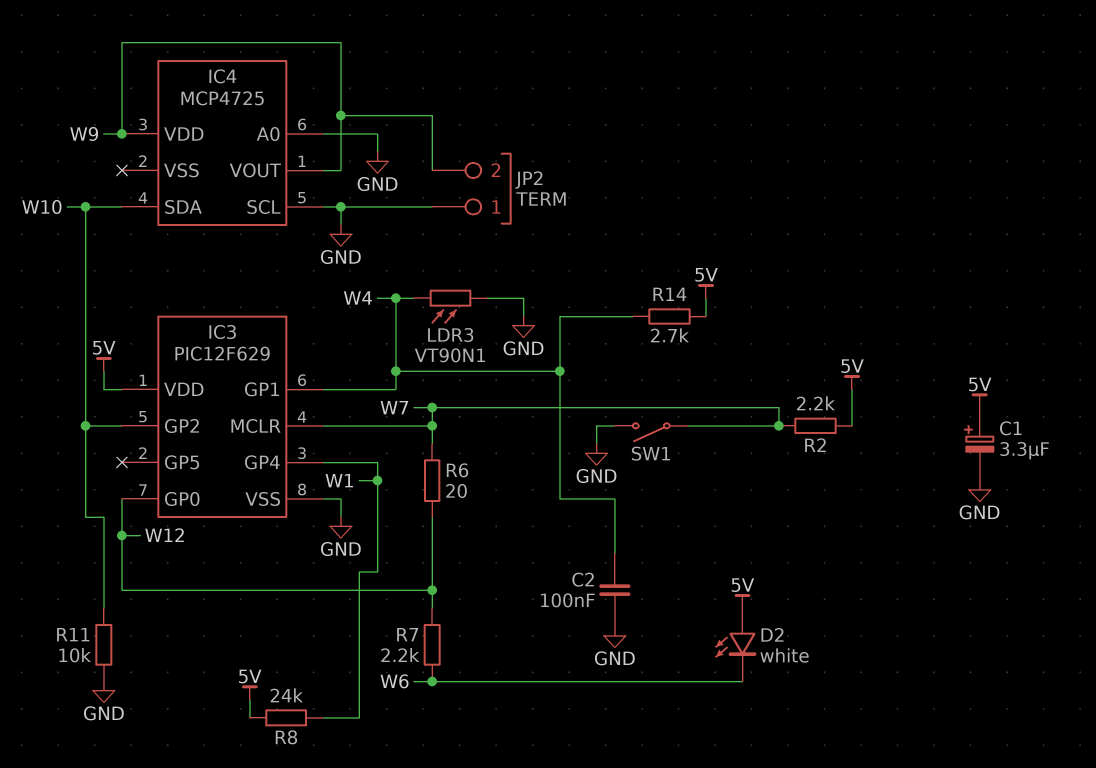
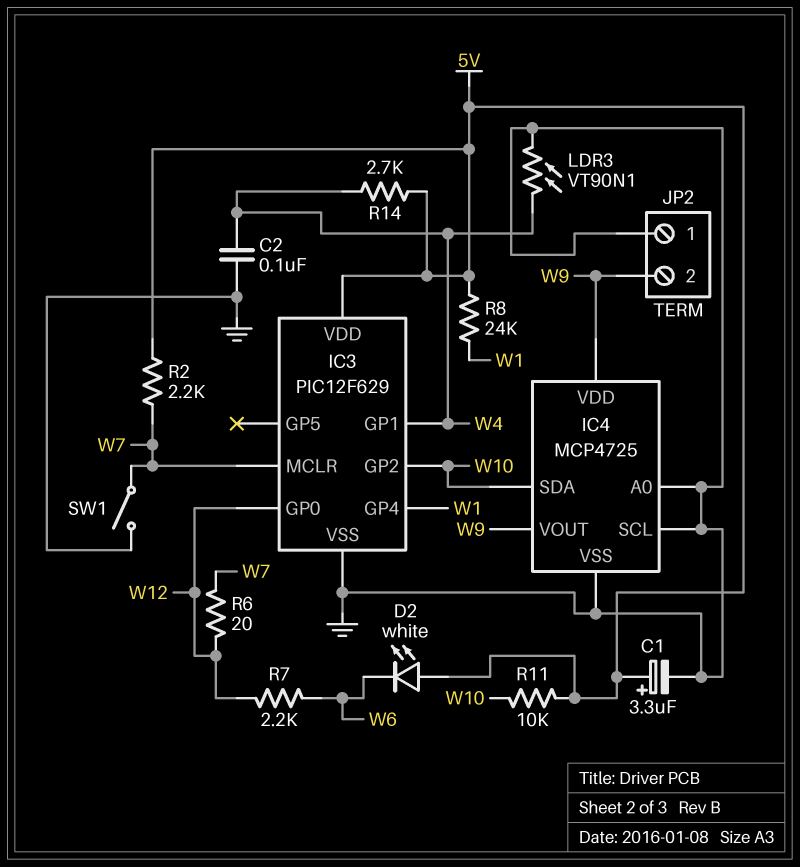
IC4 pin VSS: none -> GND
R11: 10k (GND, W10) -> 10k (5V, W10)

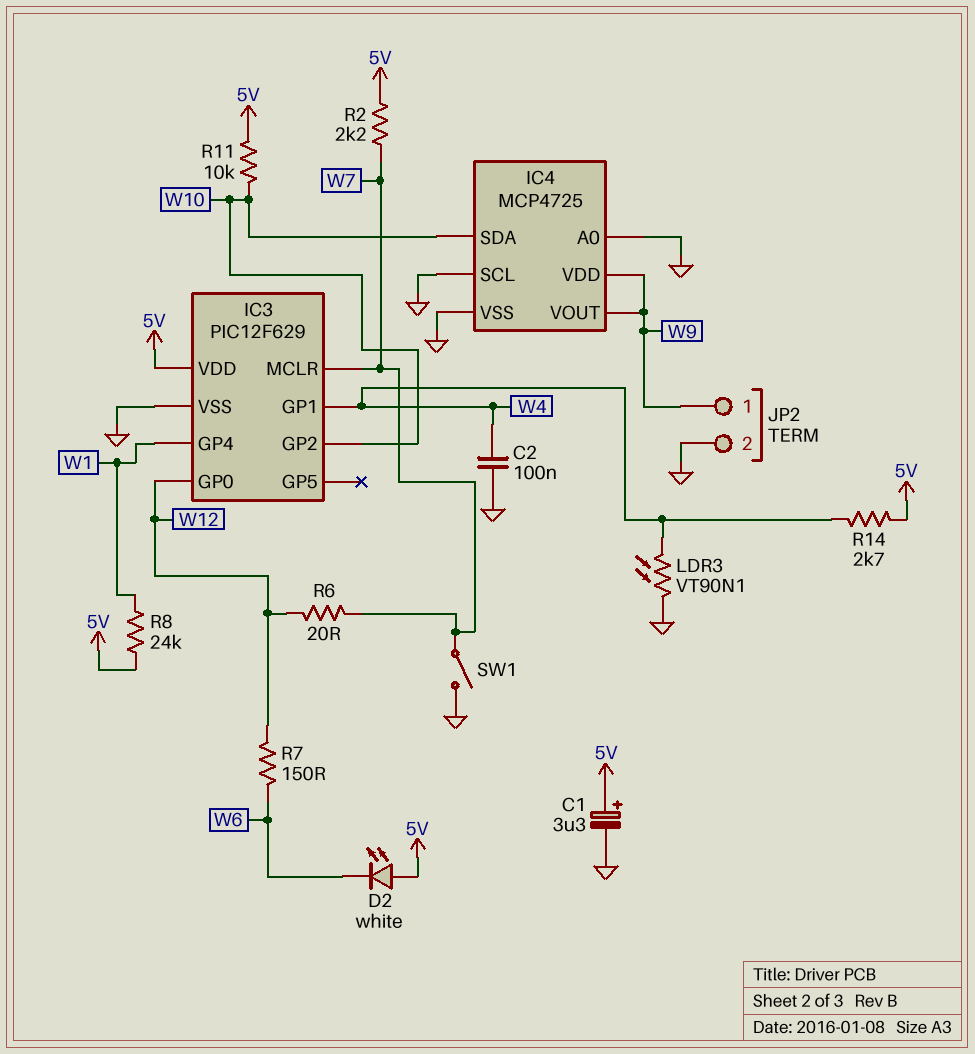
JP2 pin 1: GND -> W9
JP2 pin 2: W9 -> GND
R7: 2.2k (W6, W12) -> 150 (W6, W12)

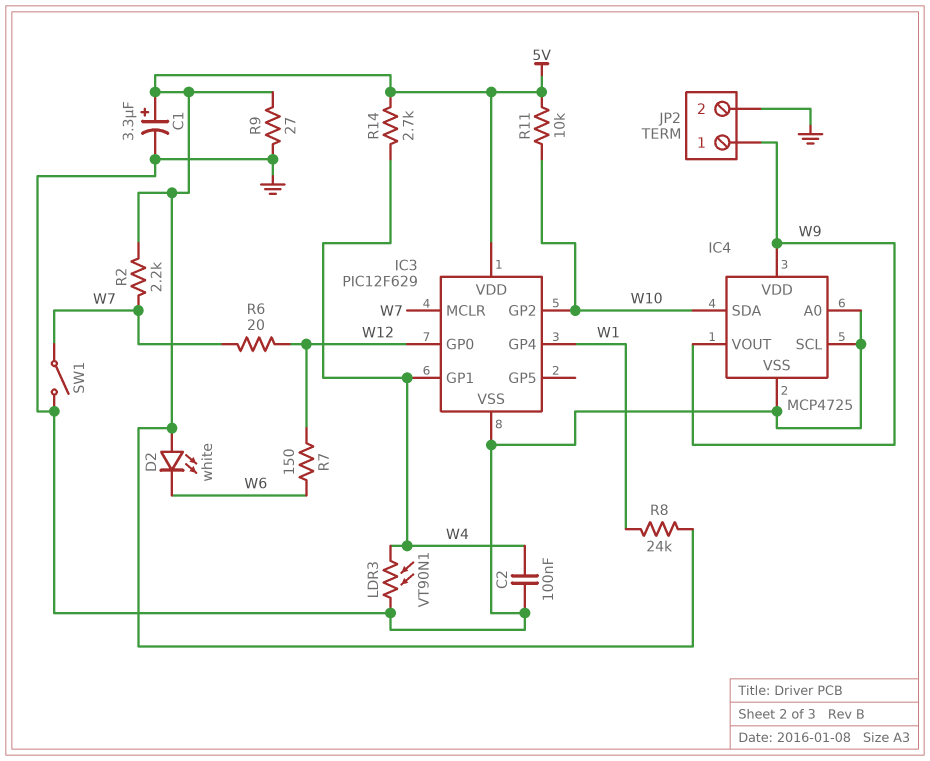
R9: none -> 27 (5V, GND)

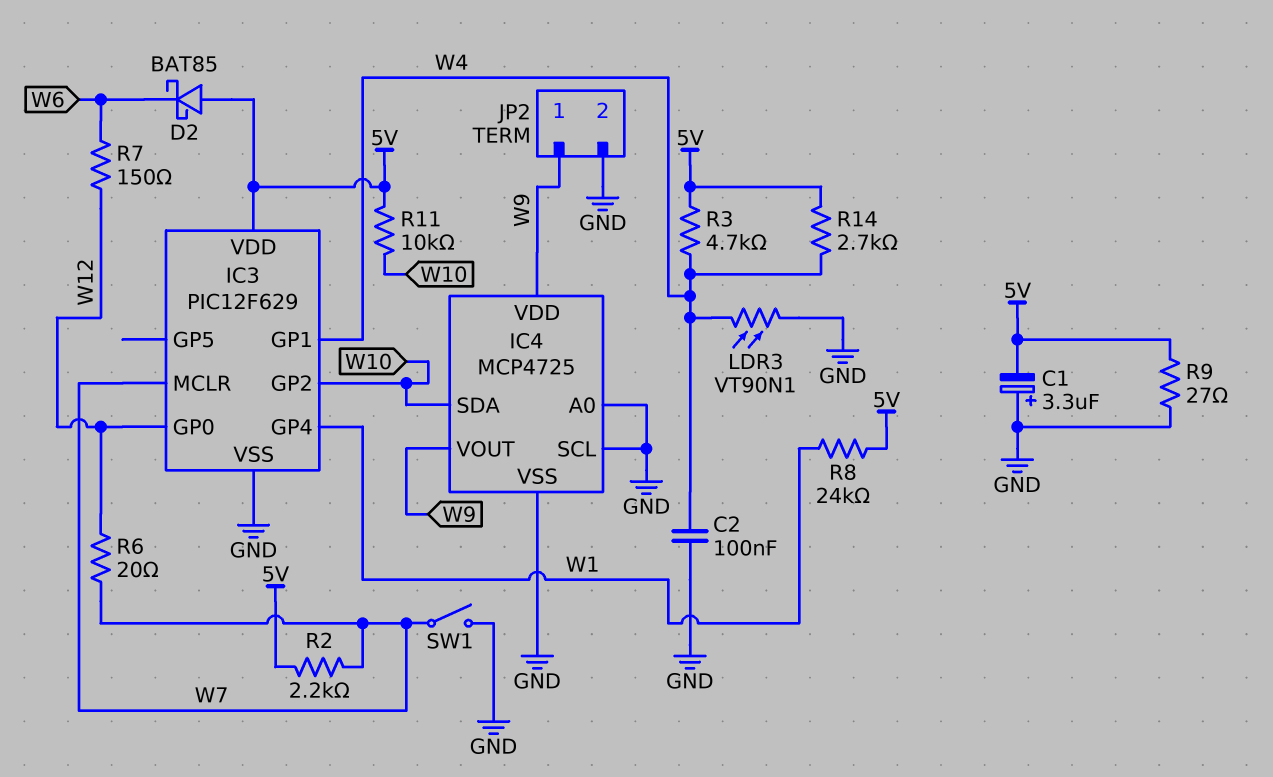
C1: 3.3uF (plus 5V, minus GND) -> 3.3uF (plus GND, minus 5V)
D2: LED white (A 5V, K W6) -> schottky BAT85 (A 5V, K W6)
R3: none -> 4.7k (5V, W4)

